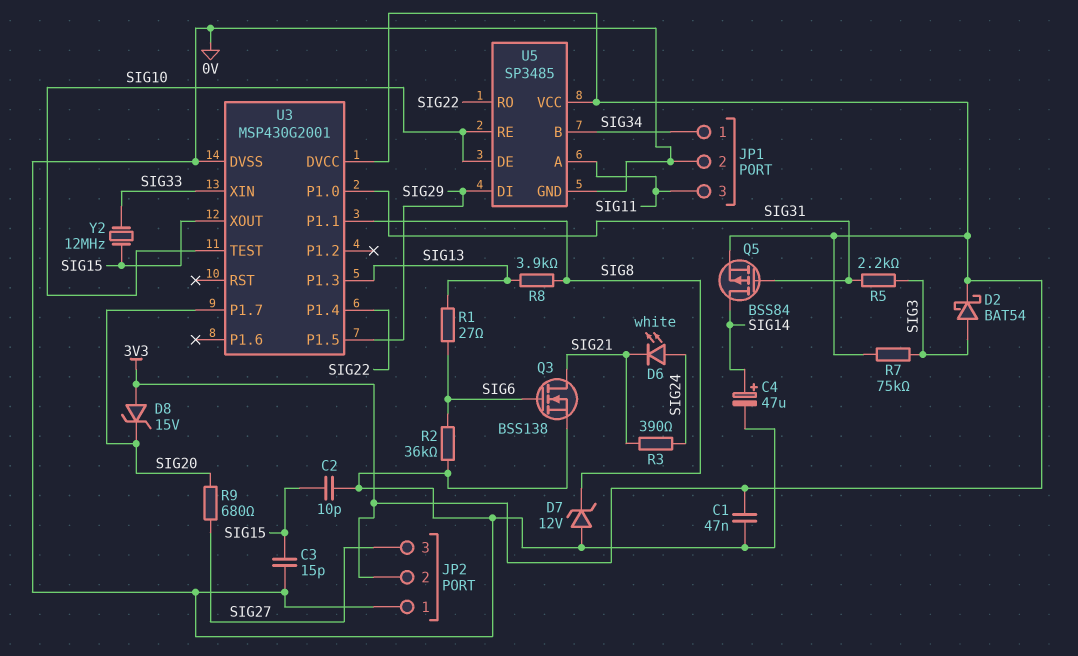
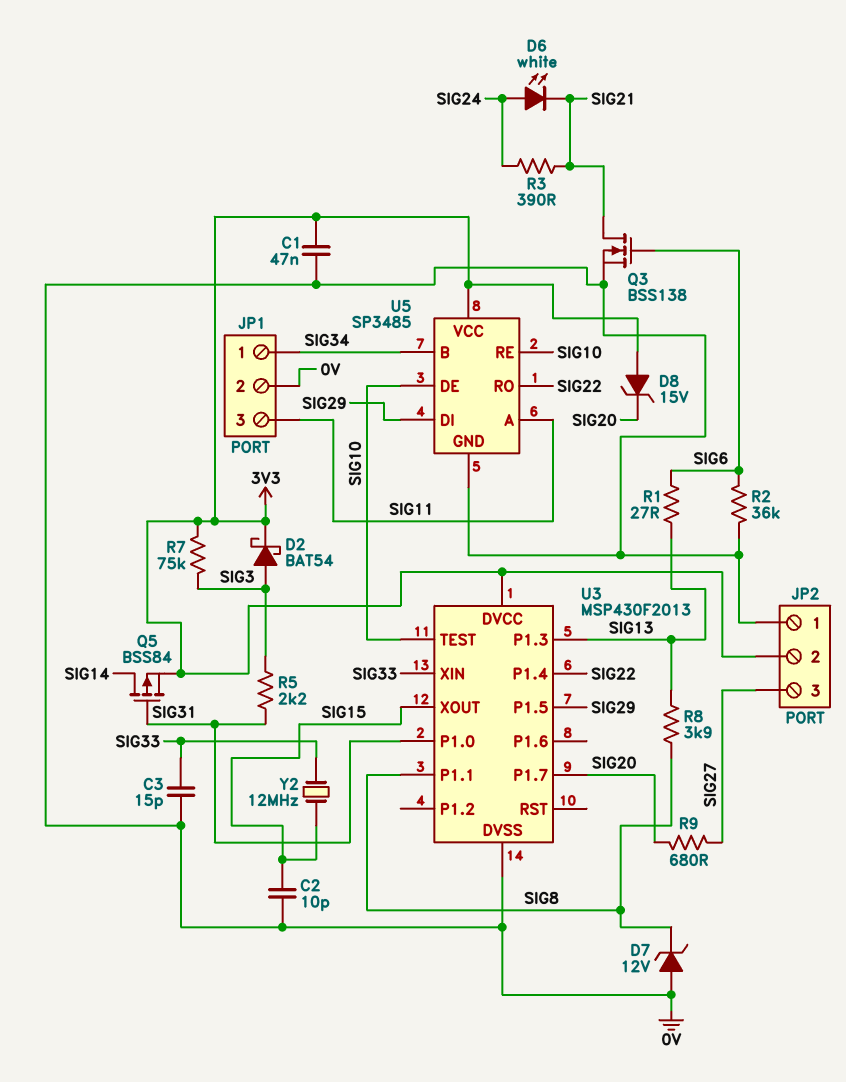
C3: 15pF (0V, SIG15) -> 15pF (0V, SIG33)
C4: 47uF (plus SIG14, minus 0V) -> none
U3: MSP430G2001 -> MSP430F2013

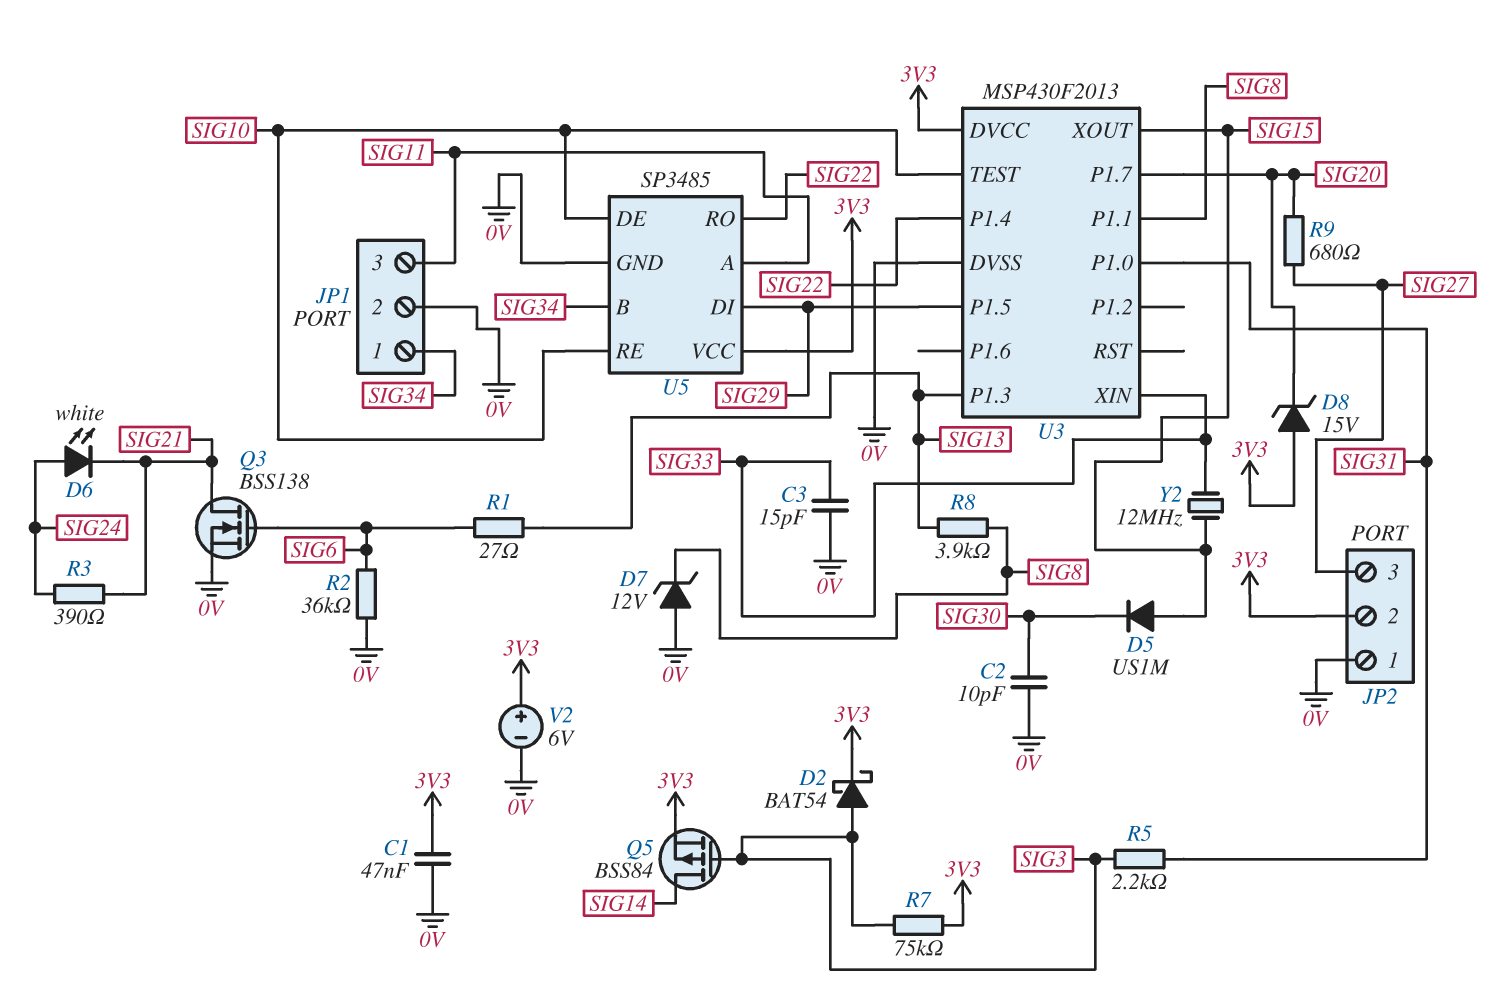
C2: 10pF (0V, SIG15) -> 10pF (0V, SIG30)
D5: none -> diode US1M (A SIG15, K SIG30)
Q5: PMOS BSS84 (G SIG31, D SIG14, S 3V3) -> PMOS BSS84 (G SIG3, D SIG14, S 3V3)
V2: none -> 6V (plus 3V3, minus 0V)

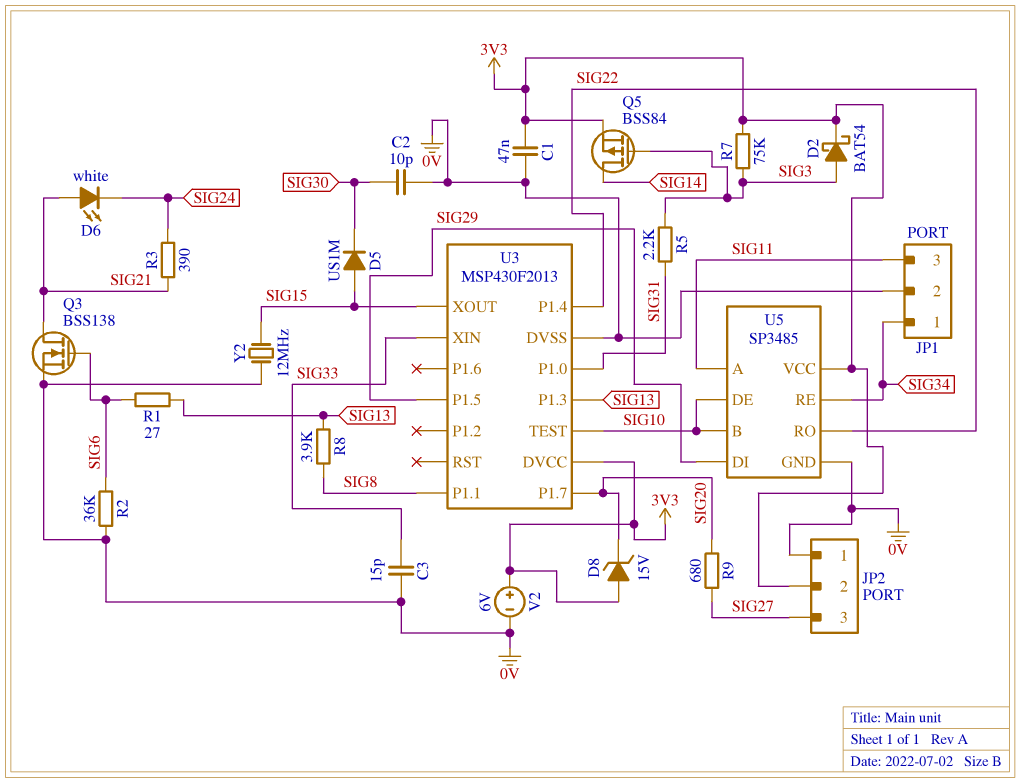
D6: LED white (A SIG24, K SIG21) -> LED white (A SIG21, K SIG24)
D7: zener 12V (A 0V, K SIG8) -> none
U5 pin B: SIG34 -> SIG10
U5 pin RE: SIG10 -> SIG34
Y2: 12MHz (SIG15, SIG33) -> 12MHz (0V, SIG15)

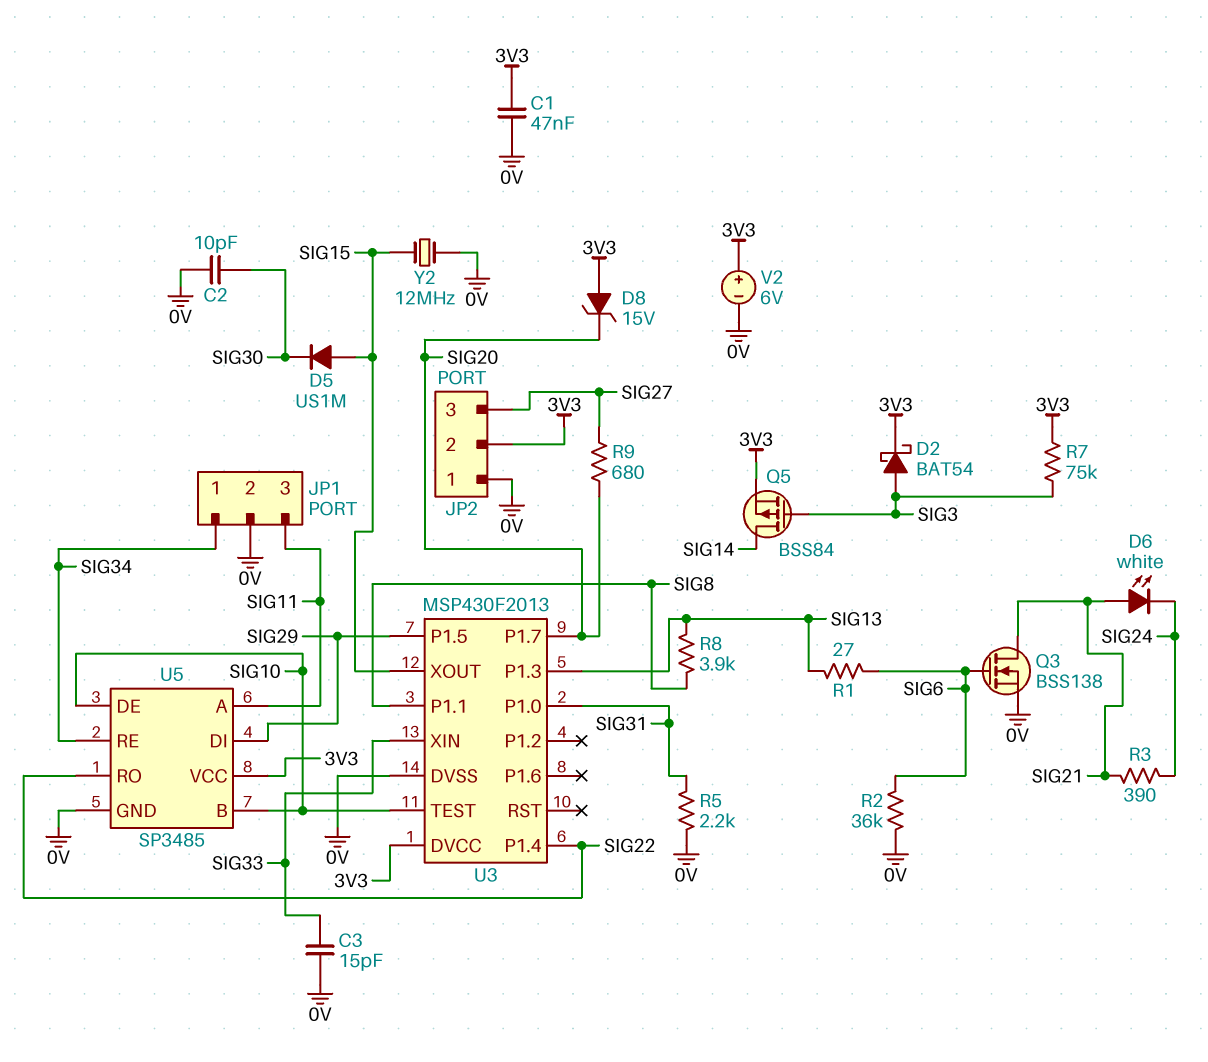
R5: 2.2k (SIG3, SIG31) -> 2.2k (0V, SIG31)

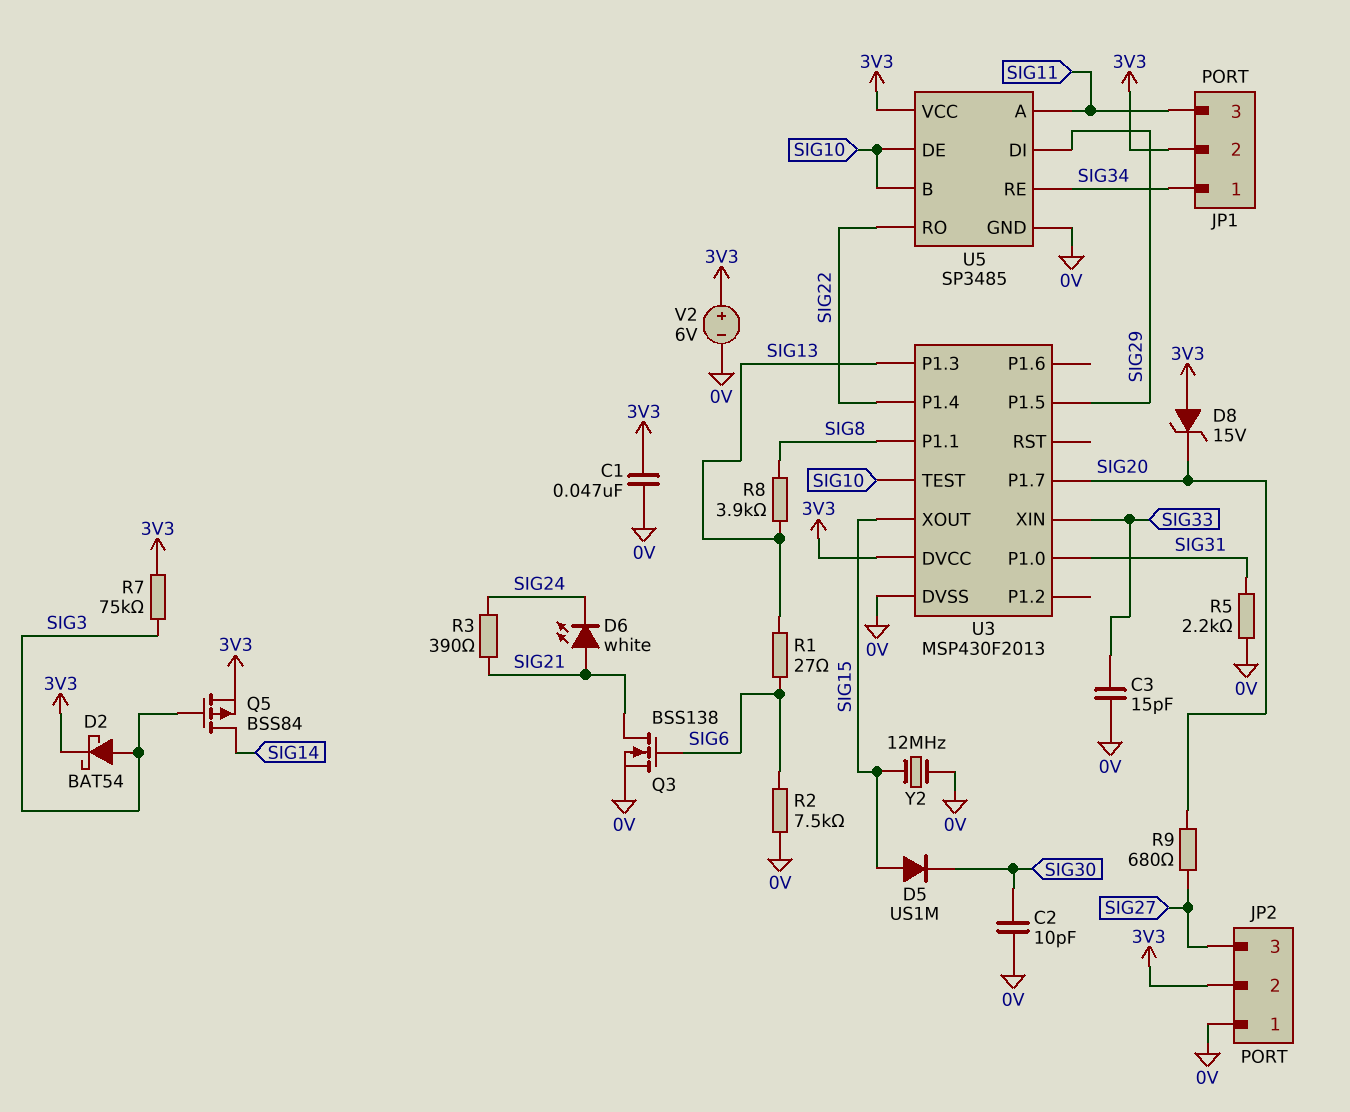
JP1 pin 2: 0V -> 3V3
R2: 36k (0V, SIG6) -> 7.5k (0V, SIG6)

